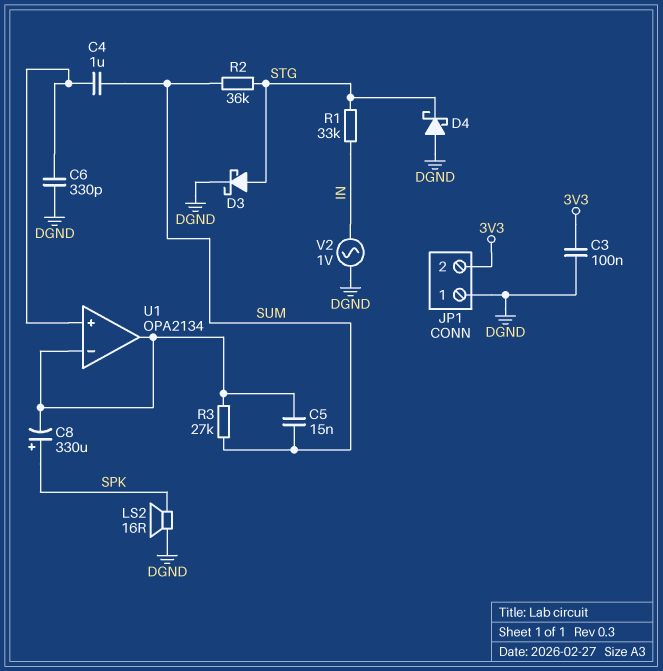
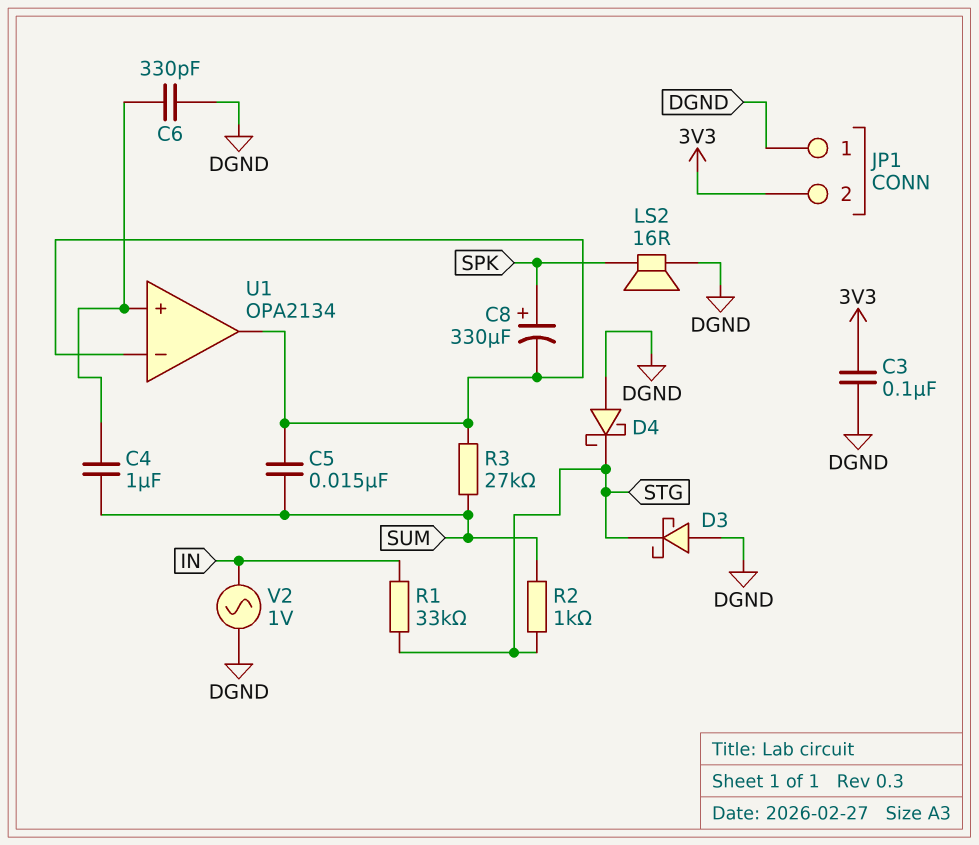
D3: schottky (A STG, K DGND) -> schottky (A DGND, K STG)
R2: 36k (STG, SUM) -> 1k (STG, SUM)

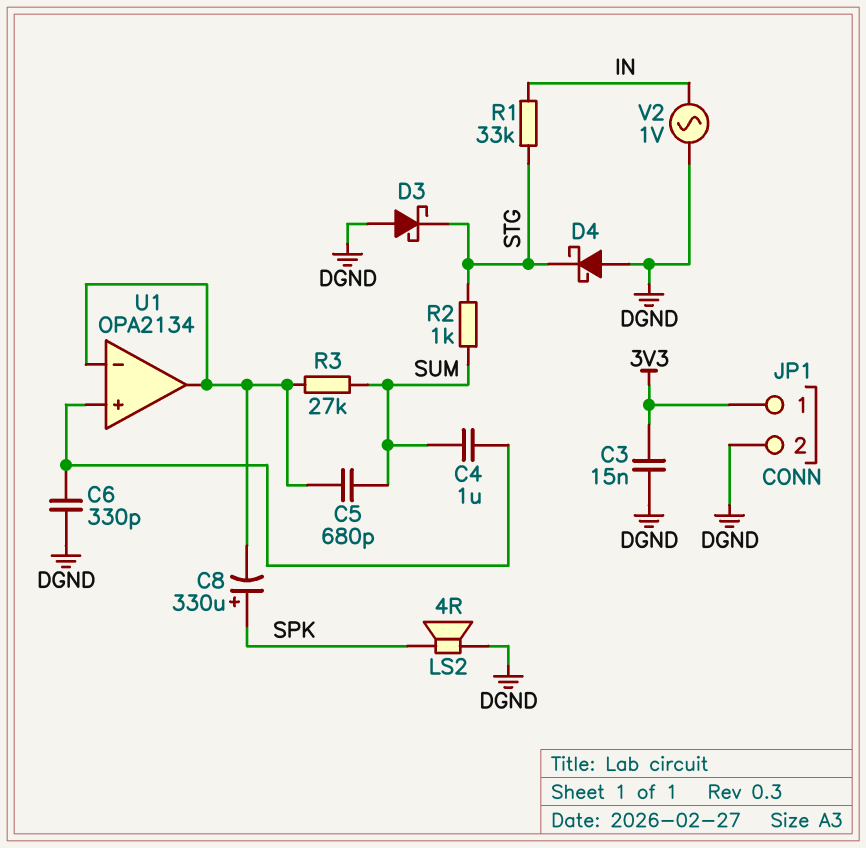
C3: 100nF (3V3, DGND) -> 15nF (3V3, DGND)
C5: 15nF (SUM, U1/in-) -> 680pF (SUM, U1/in-)
JP1 pin 1: DGND -> 3V3
JP1 pin 2: 3V3 -> DGND
LS2: speaker 16R (DGND, SPK) -> speaker 4R (DGND, SPK)

